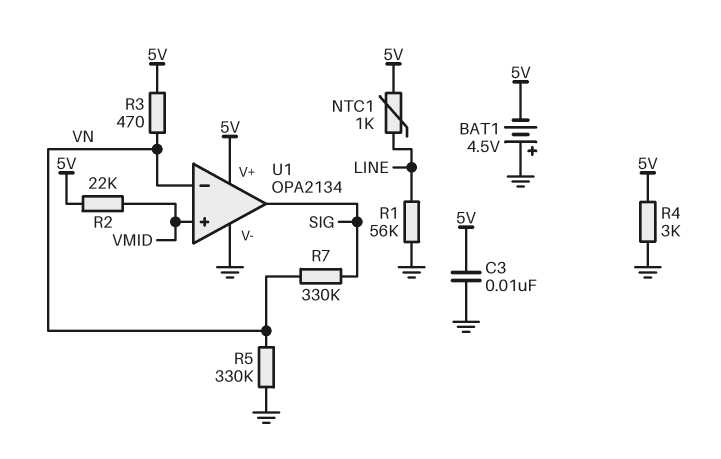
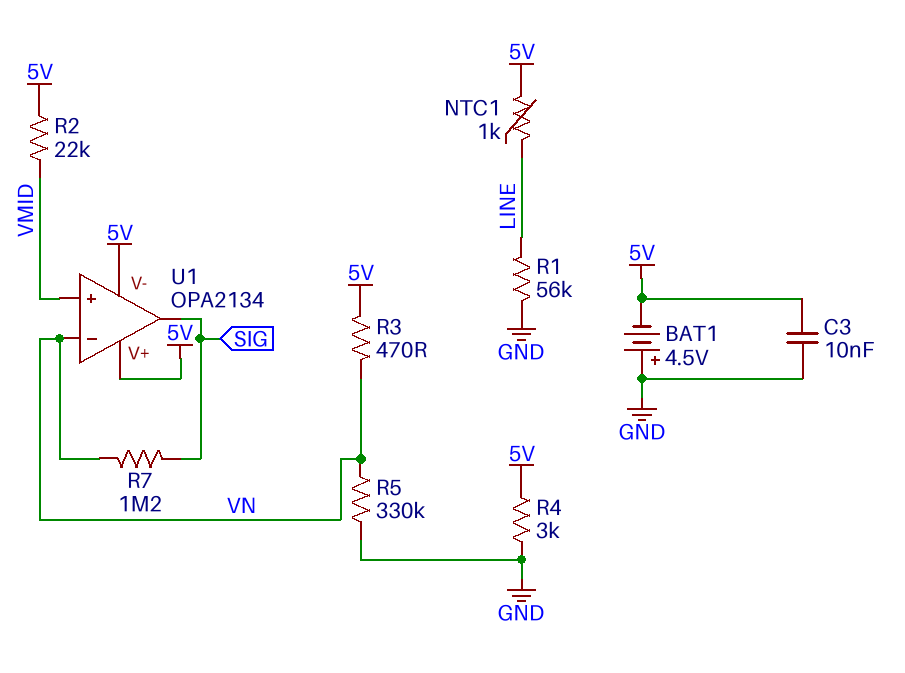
R7: 330k (SIG, VN) -> 1.2M (SIG, VN)
U1 pin V-: GND -> 5V

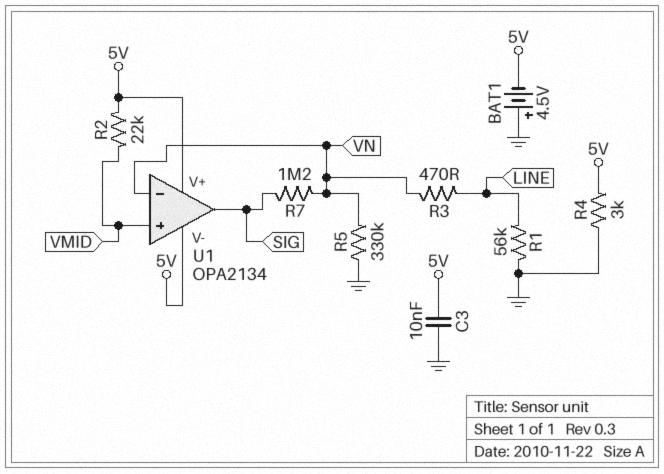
NTC1: 1k (5V, LINE) -> none
R3: 470 (5V, VN) -> 470 (LINE, VN)

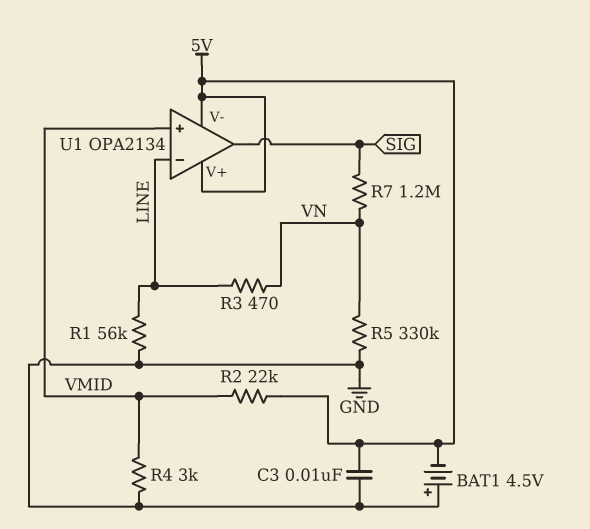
R4: 3k (5V, GND) -> 3k (GND, VMID)
U1 pin in-: VN -> LINE

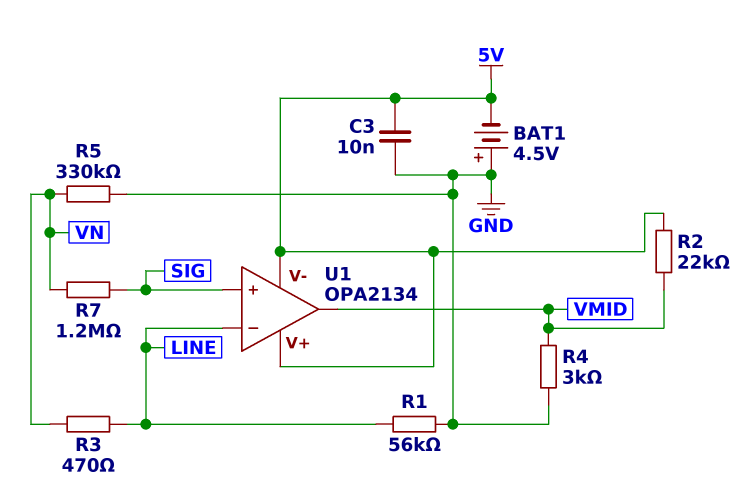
U1 pin in+: VMID -> SIG
U1 pin out: SIG -> VMID

